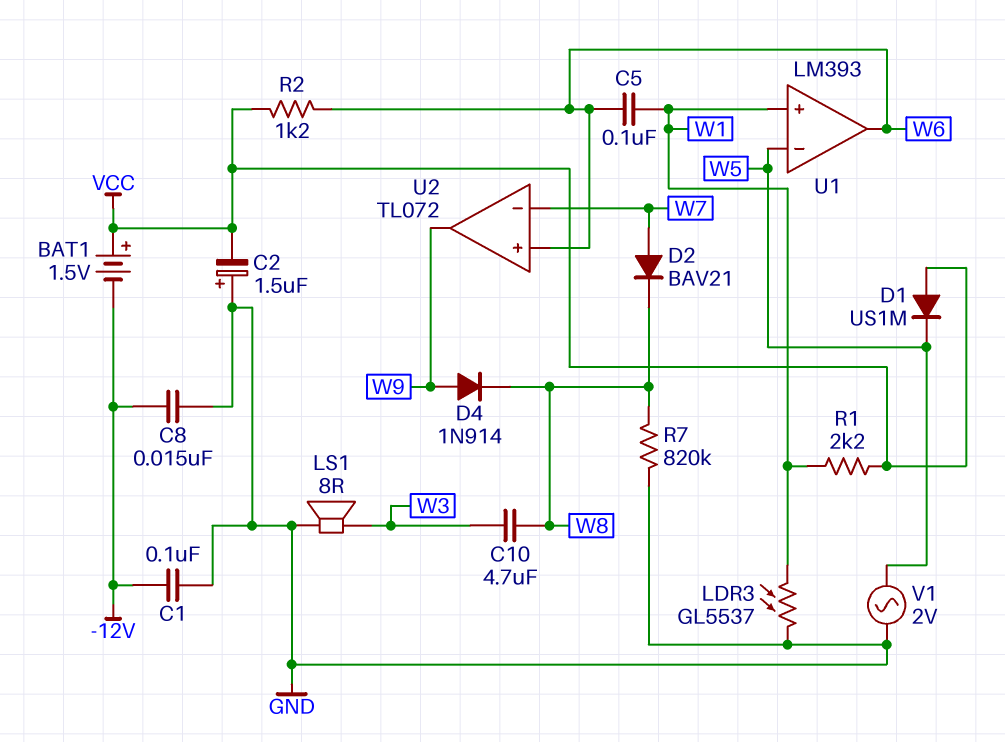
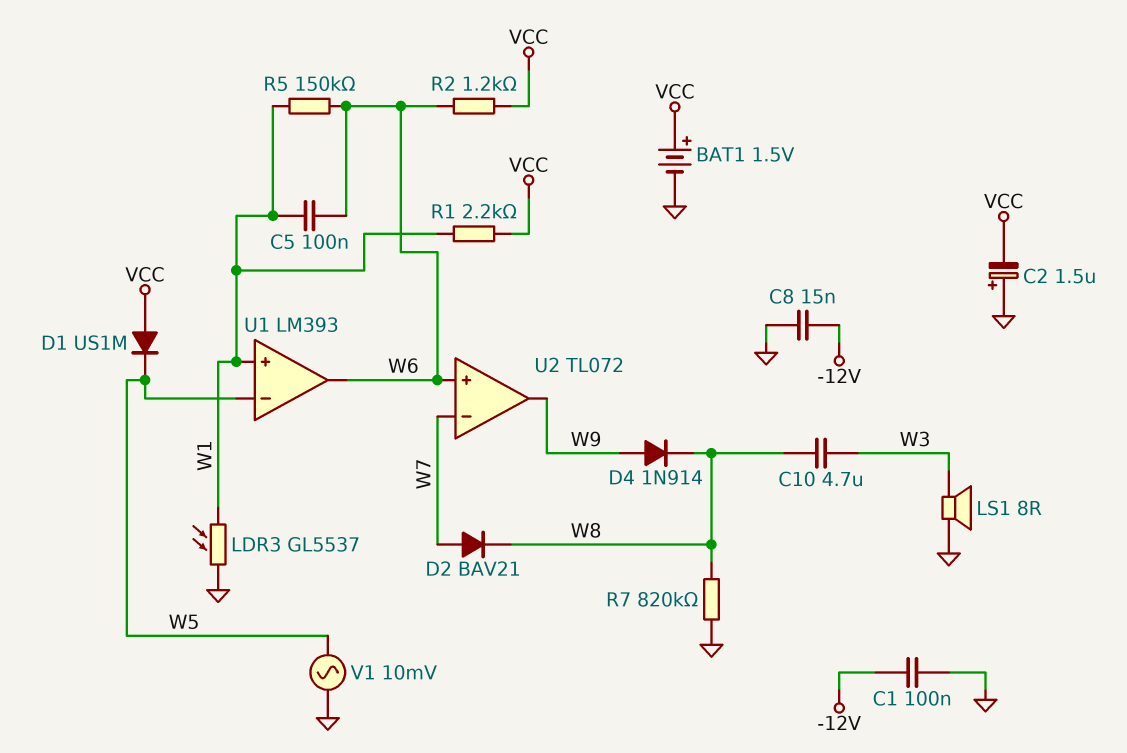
BAT1: 1.5V (plus VCC, minus -12V) -> 1.5V (plus VCC, minus GND)
R5: none -> 150k (W1, W6)
V1: AC 2V (GND, W5) -> AC 10mV (GND, W5)

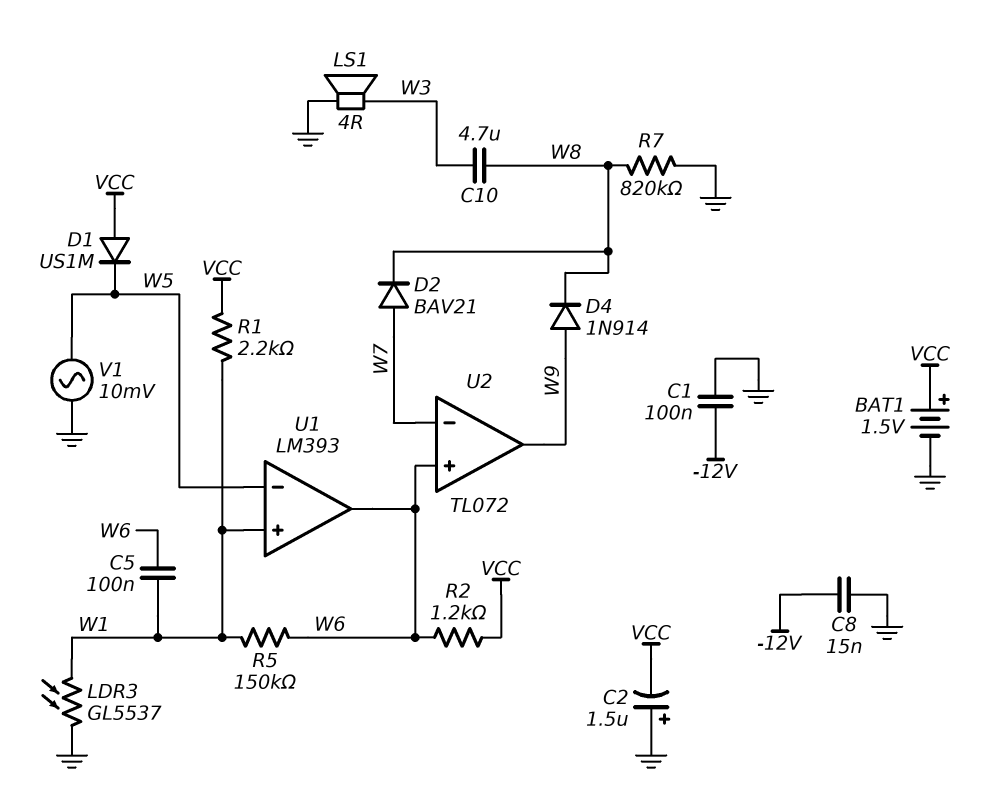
LS1: speaker 8R (GND, W3) -> speaker 4R (GND, W3)

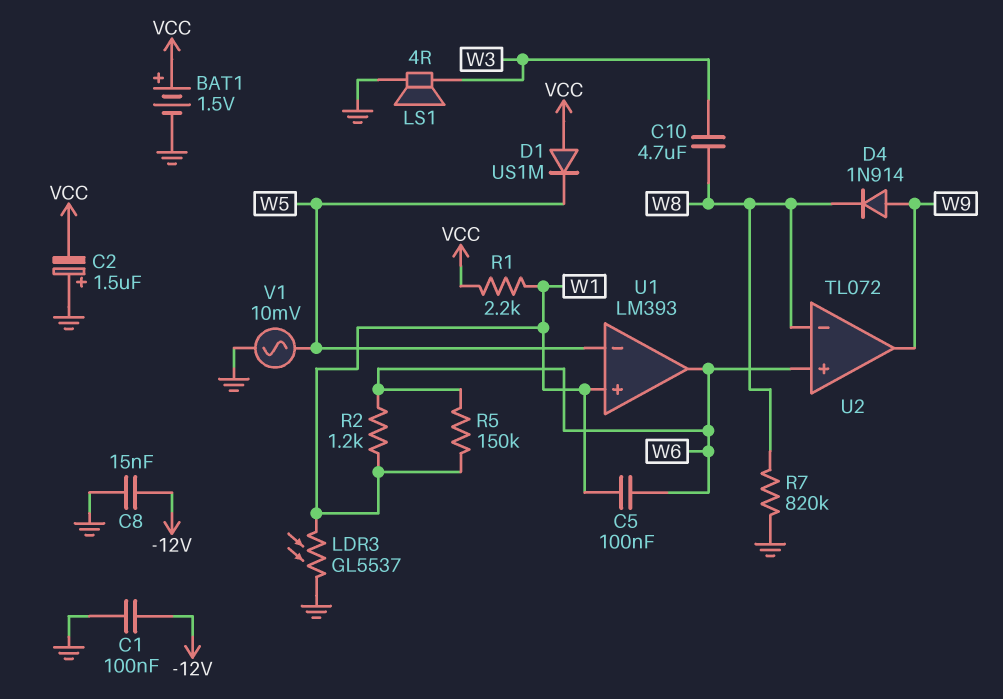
D2: diode BAV21 (A W7, K W8) -> none
R2: 1.2k (VCC, W6) -> 1.2k (W1, W6)
U2 pin in-: W7 -> W8

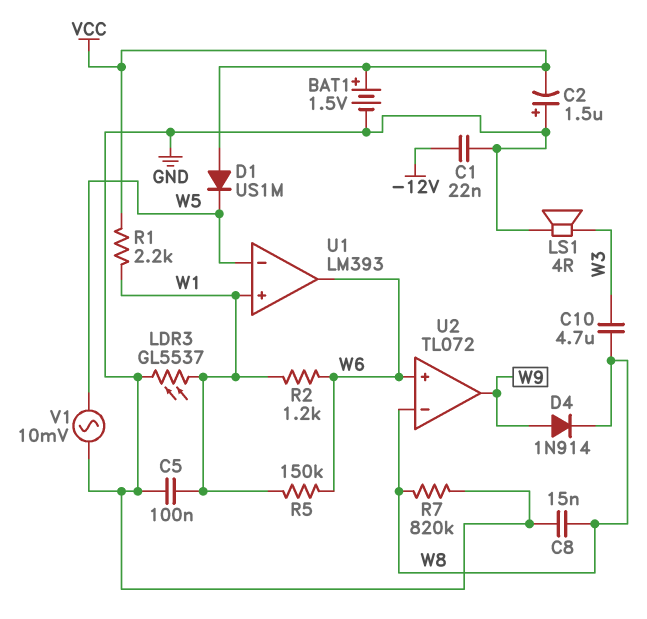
C1: 100nF (-12V, GND) -> 22nF (-12V, GND)
C5: 100nF (W1, W6) -> 100nF (GND, W1)
C8: 15nF (-12V, GND) -> 15nF (GND, W8)

